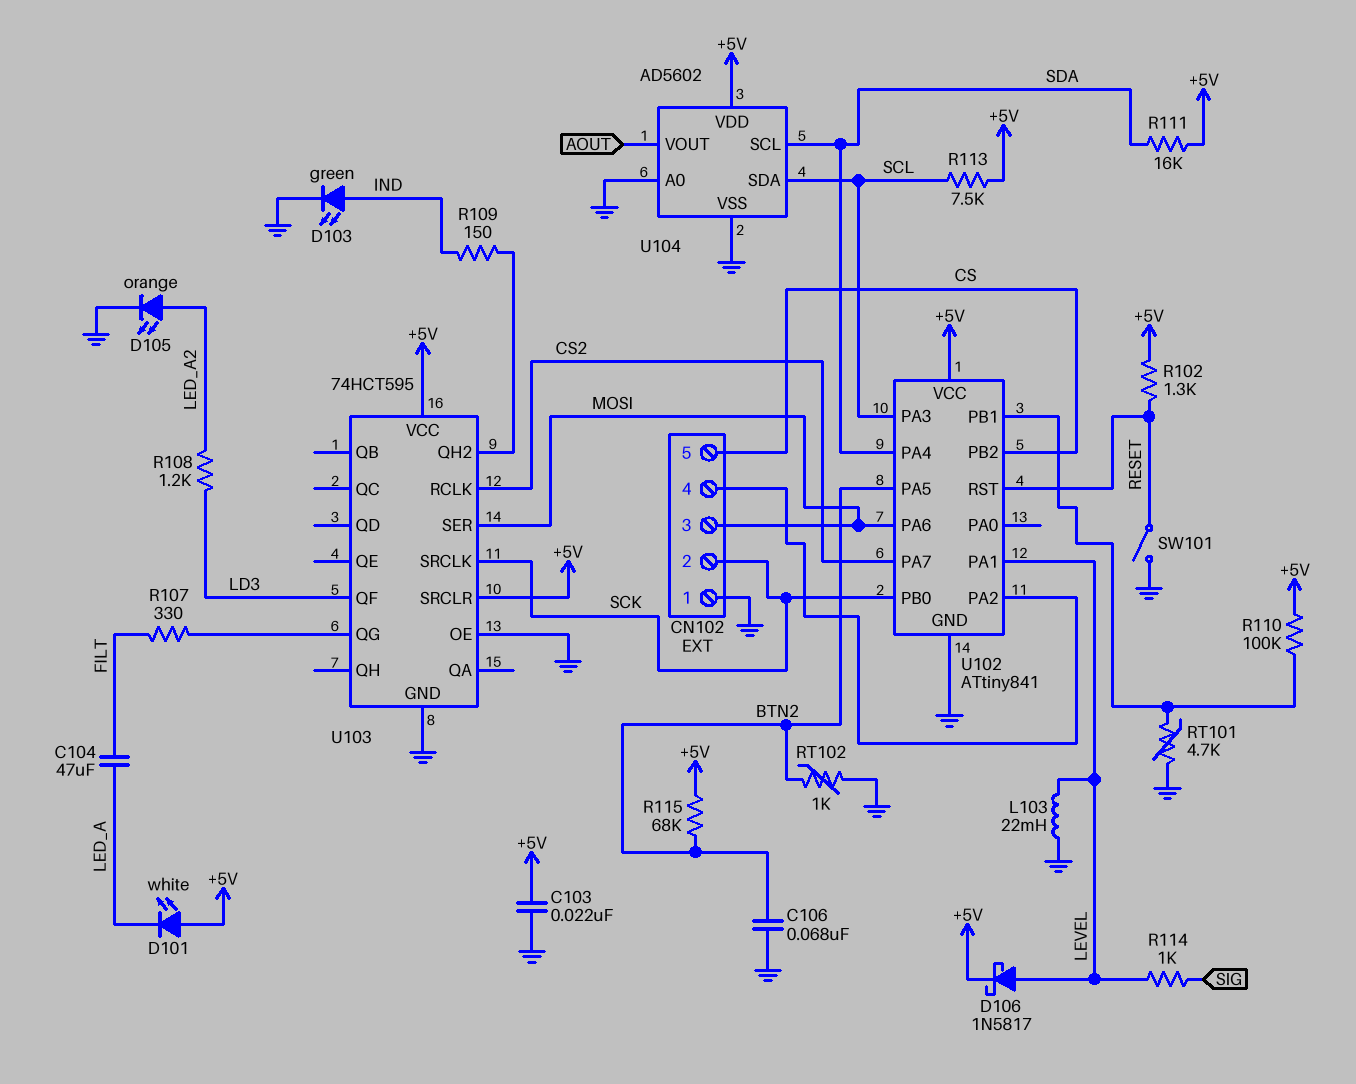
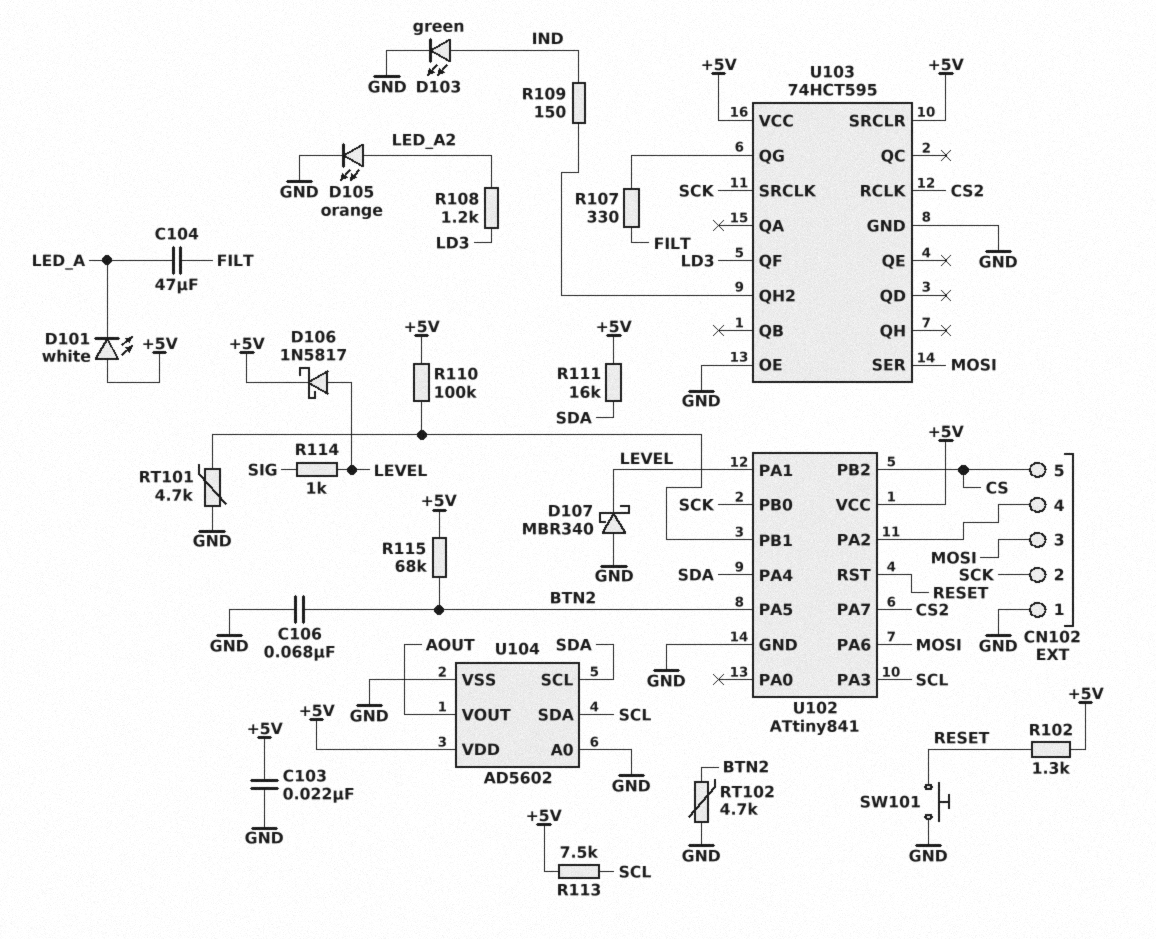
D107: none -> schottky MBR340 (A GND, K LEVEL)
L103: 22mH (GND, LEVEL) -> none
RT102: 1k (BTN2, GND) -> 4.7k (BTN2, GND)
SW101: switch (GND, RESET) -> button (GND, RESET)

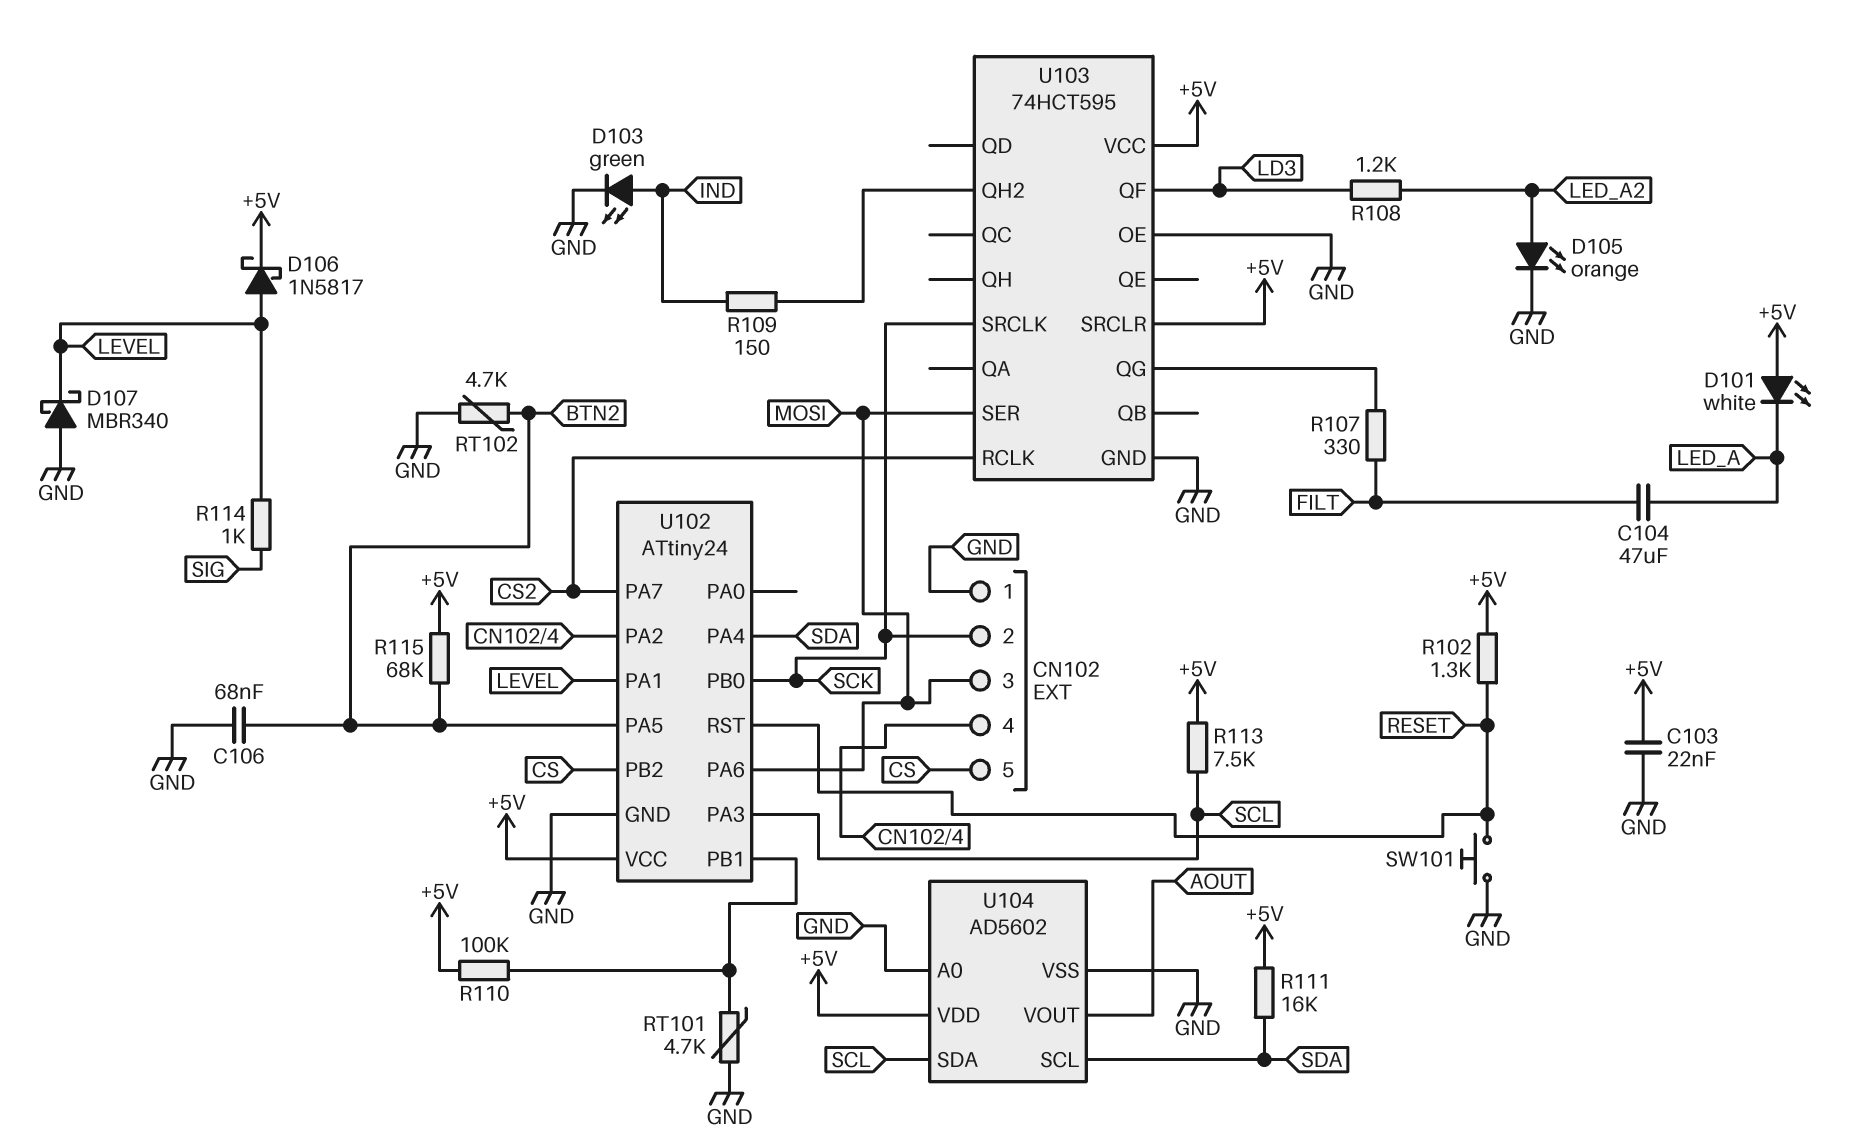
U102: ATtiny841 -> ATtiny24

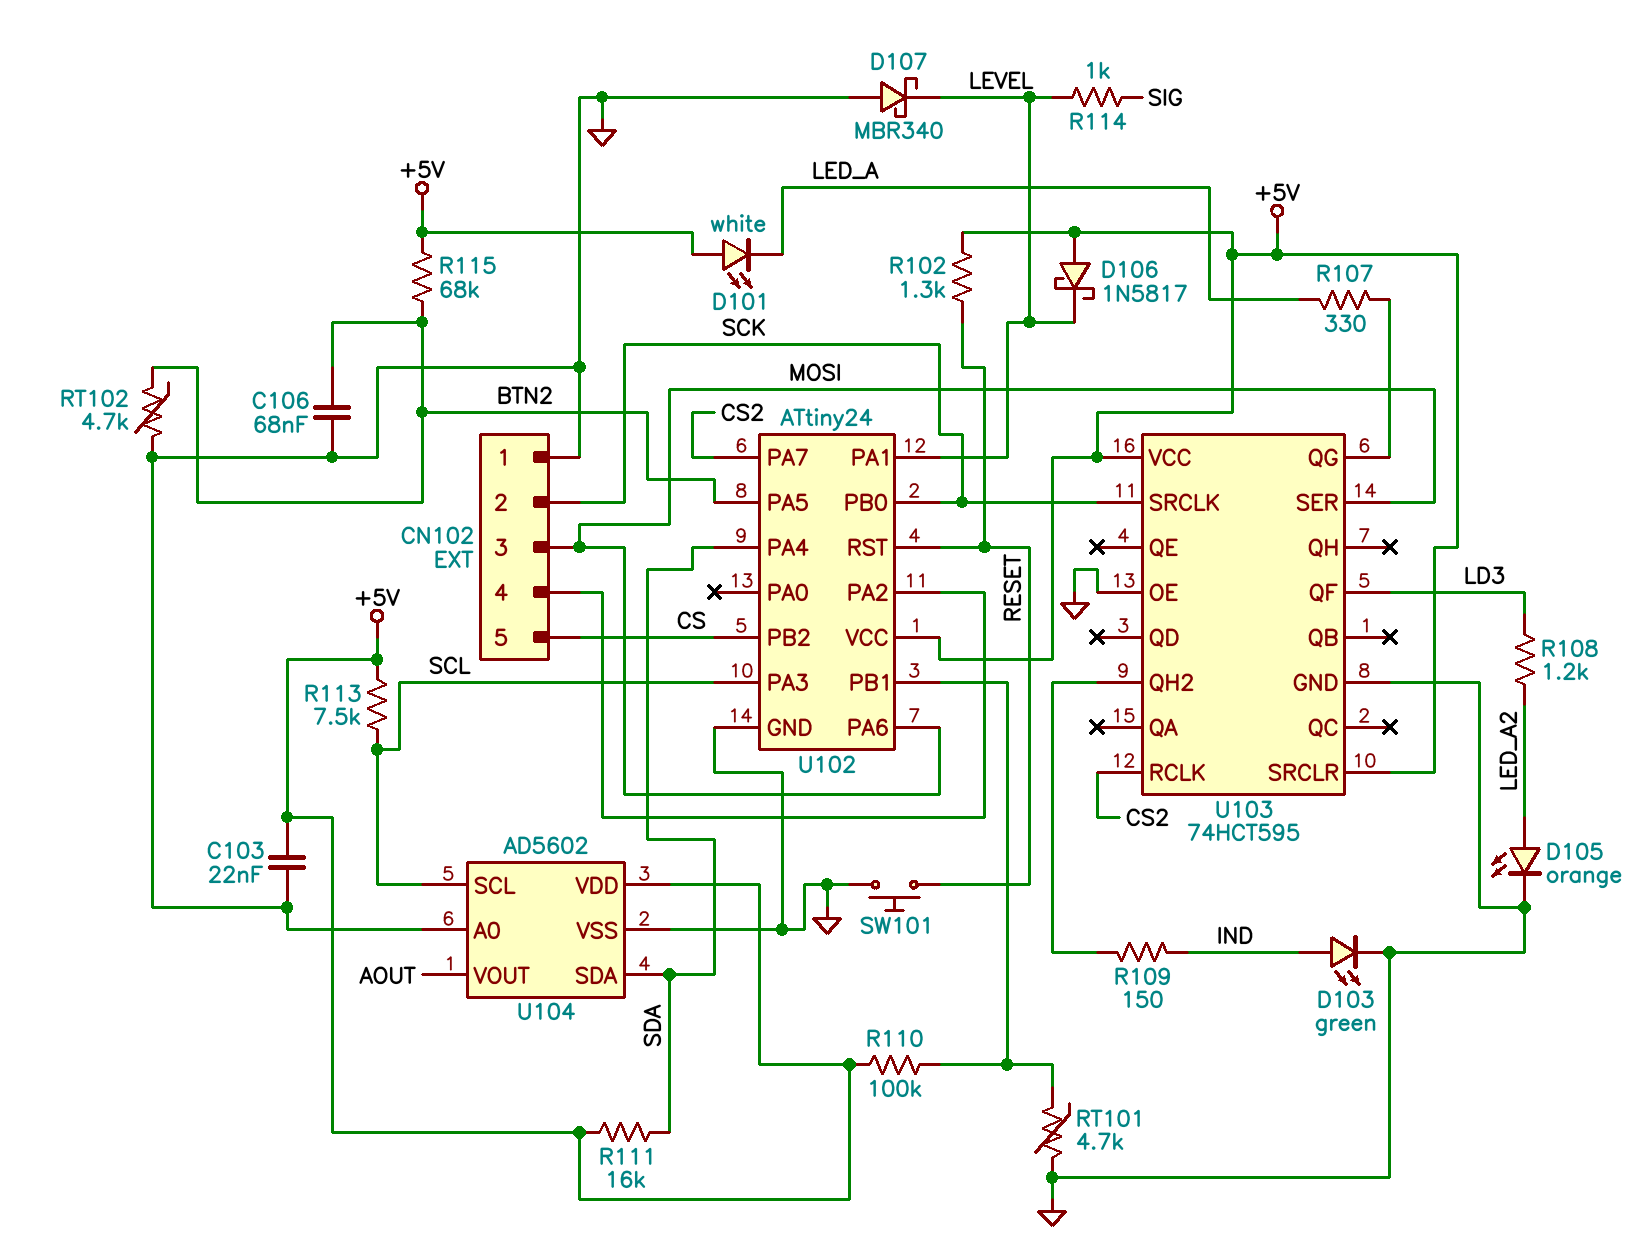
C104: 47uF (FILT, LED_A) -> none
D106: schottky 1N5817 (A LEVEL, K +5V) -> schottky 1N5817 (A +5V, K LEVEL)
R107: 330 (FILT, U103/QG) -> 330 (LED_A, U103/QG)
U104 pin SCL: SDA -> SCL
U104 pin SDA: SCL -> SDA

